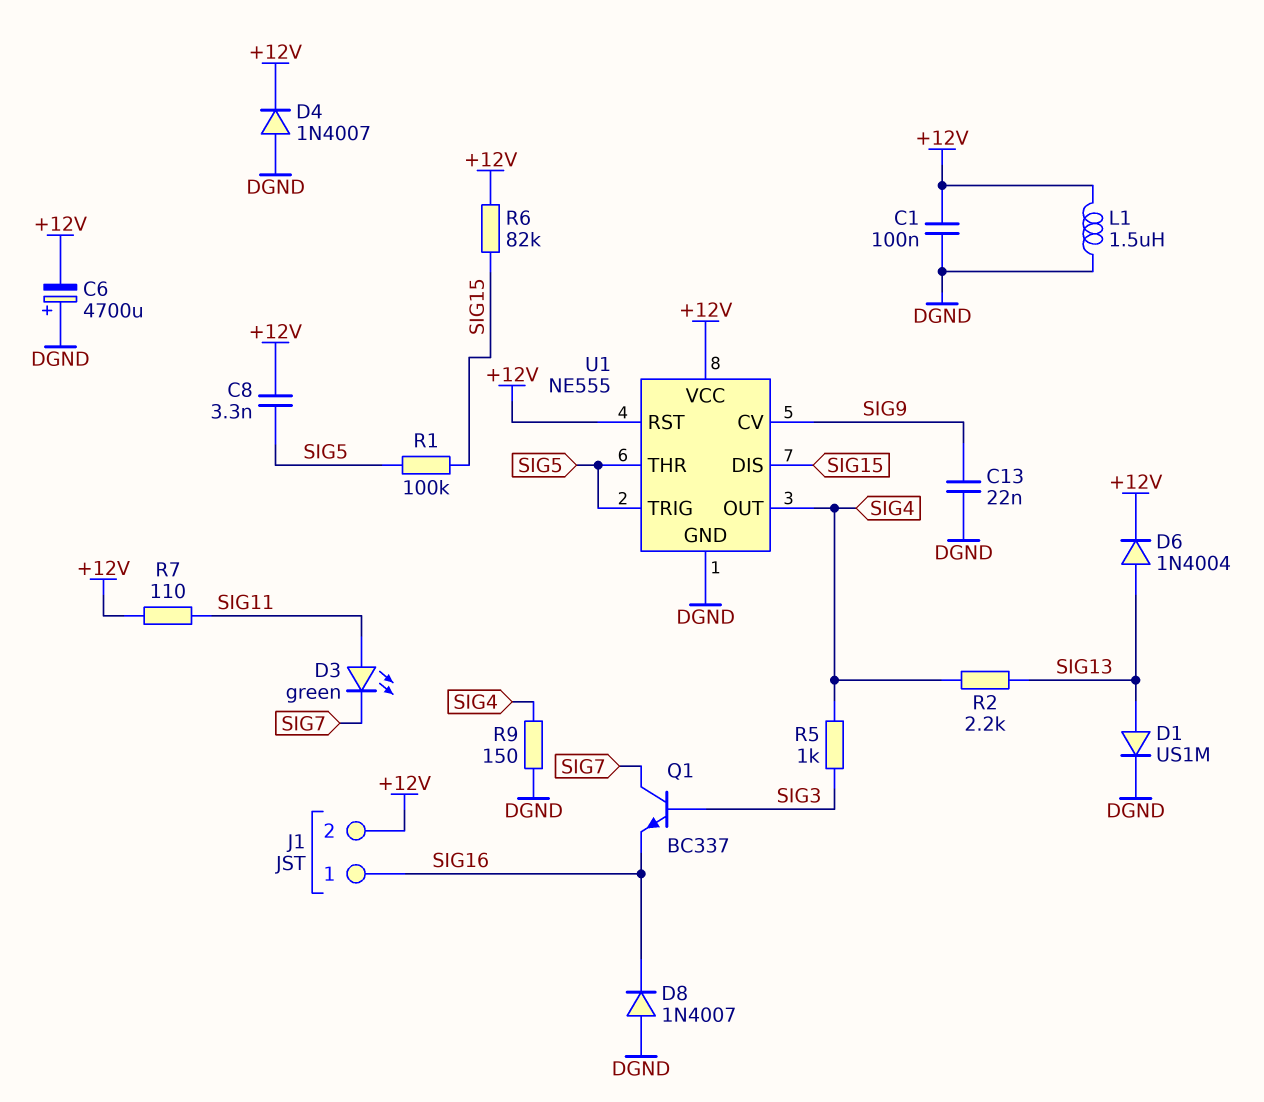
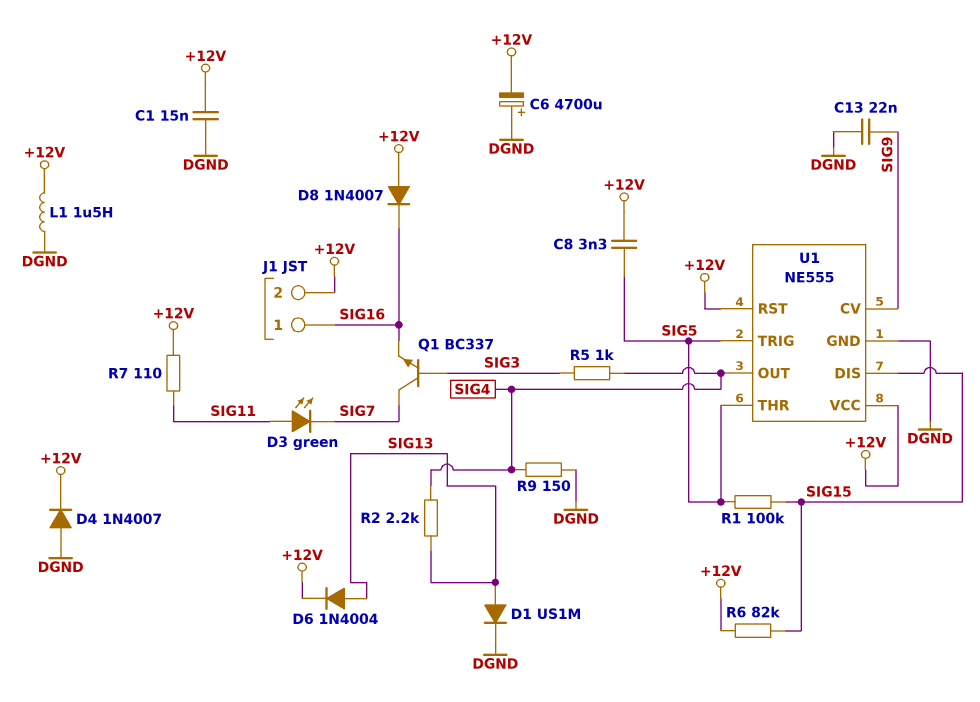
C1: 100nF (+12V, DGND) -> 15nF (+12V, DGND)
D8: diode 1N4007 (A DGND, K SIG16) -> diode 1N4007 (A +12V, K SIG16)

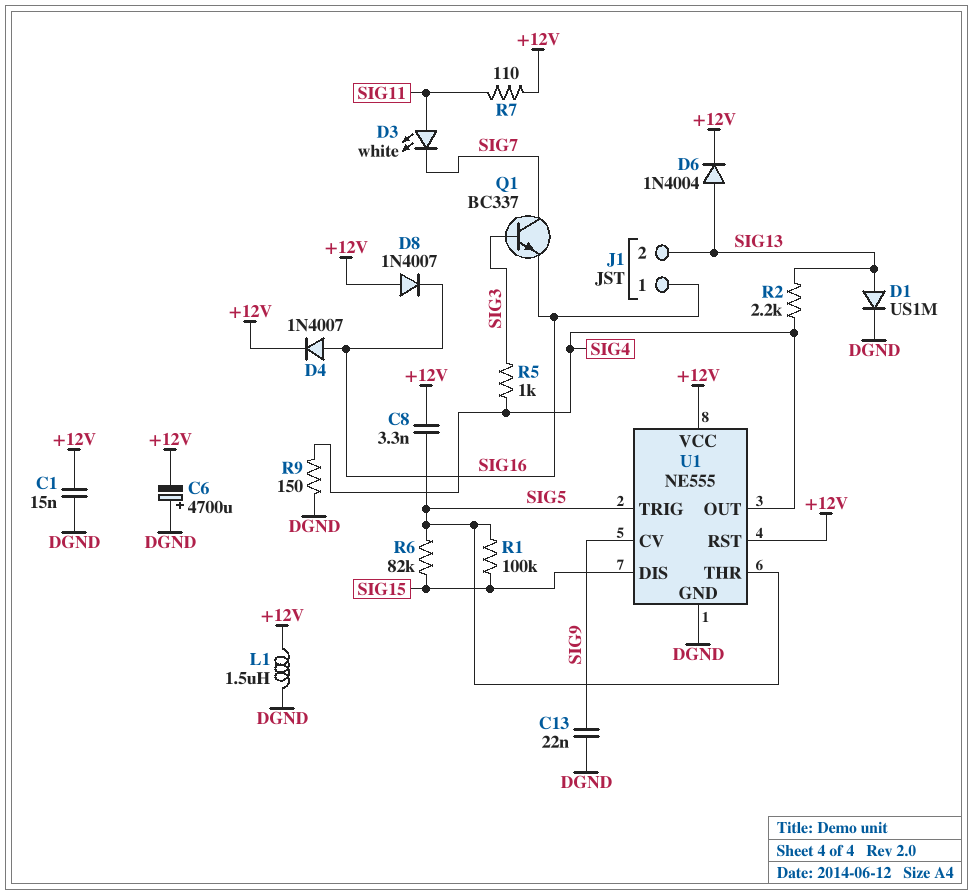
D3: LED green (A SIG11, K SIG7) -> LED white (A SIG11, K SIG7)
D4: diode 1N4007 (A DGND, K +12V) -> diode 1N4007 (A SIG16, K +12V)
J1 pin 2: +12V -> SIG13
R6: 82k (+12V, SIG15) -> 82k (SIG5, SIG15)

